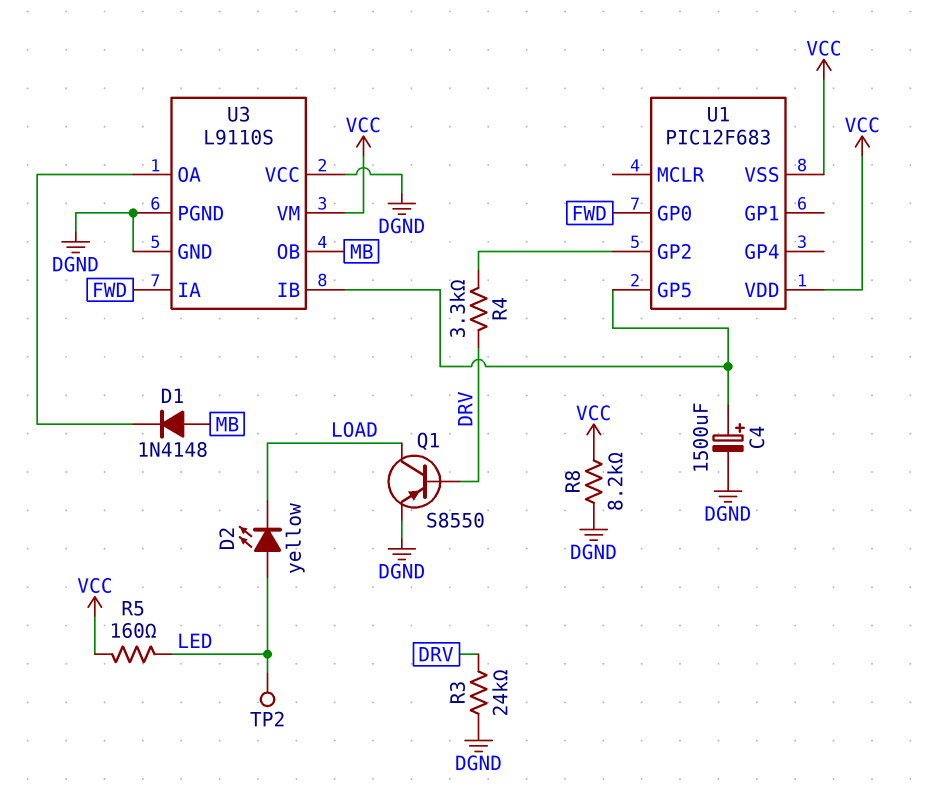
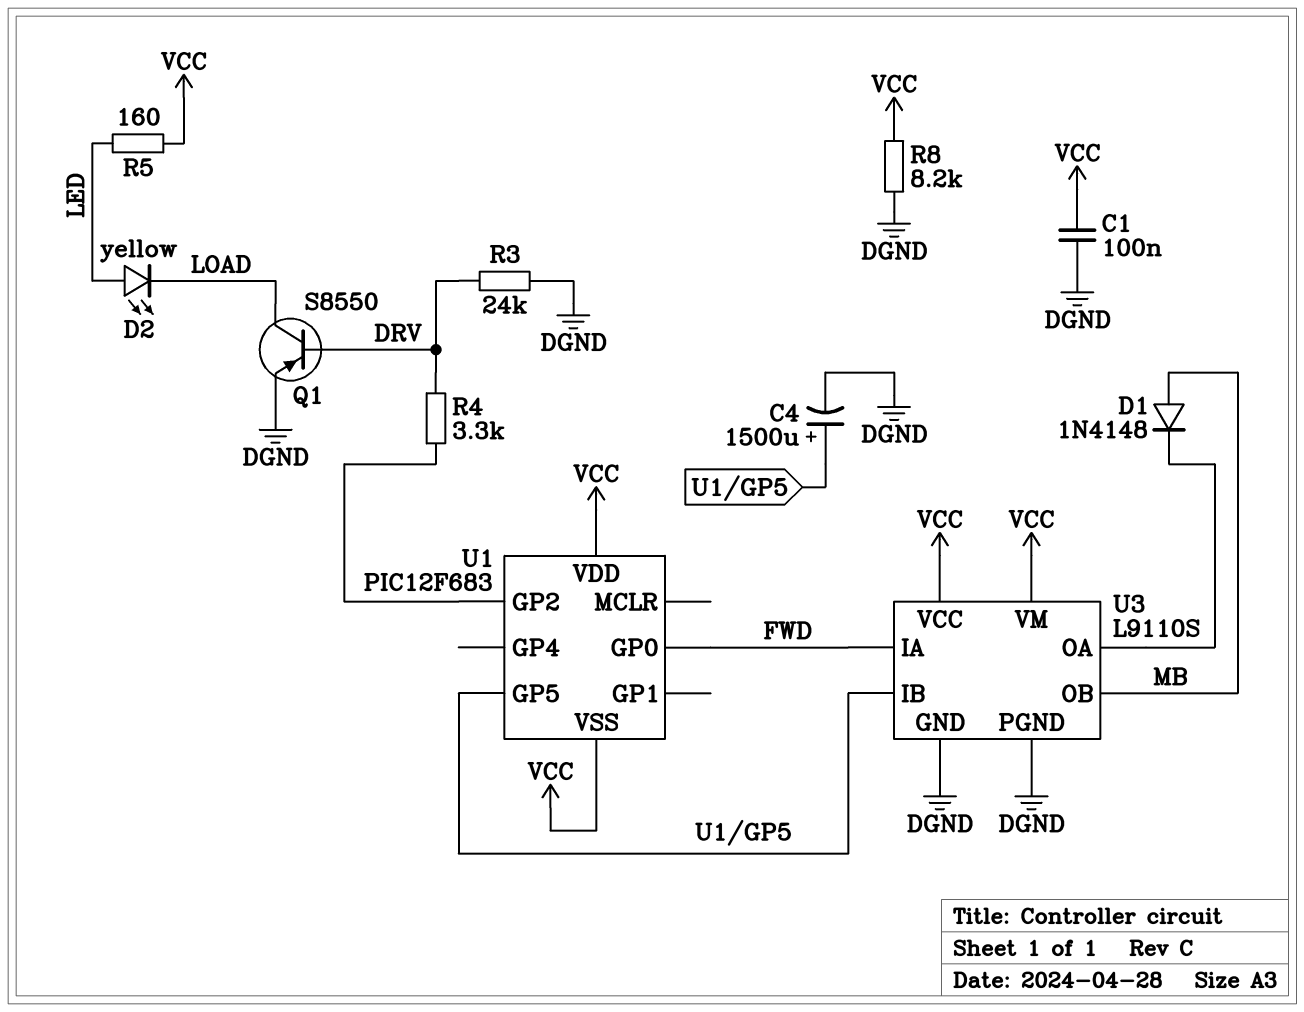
C1: none -> 100nF (DGND, VCC)
TP2: test point (LED) -> none
U3 pin VCC: DGND -> VCC

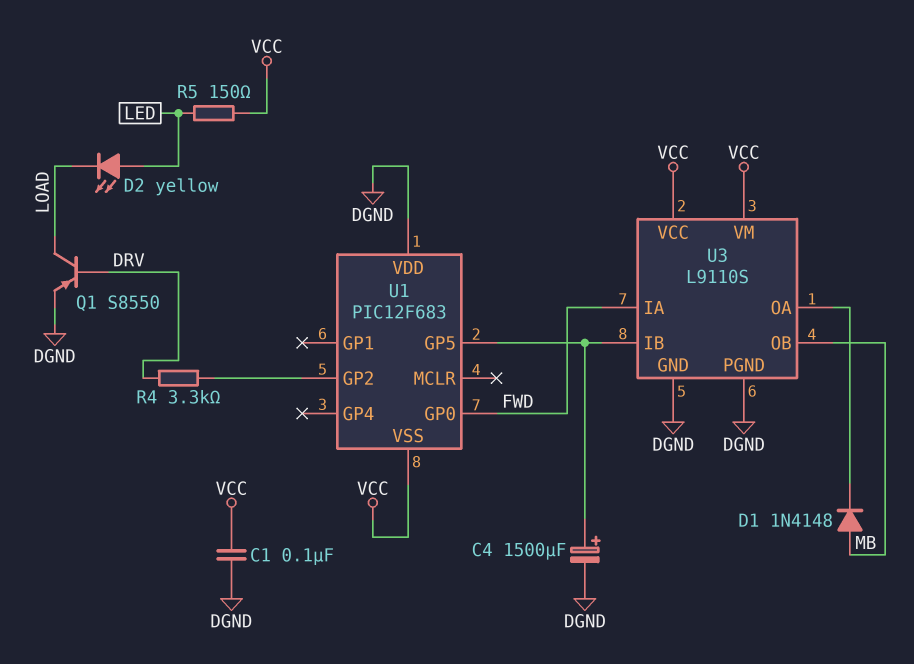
R3: 24k (DGND, DRV) -> none
R5: 160 (LED, VCC) -> 150 (LED, VCC)
R8: 8.2k (DGND, VCC) -> none
U1 pin VDD: VCC -> DGND

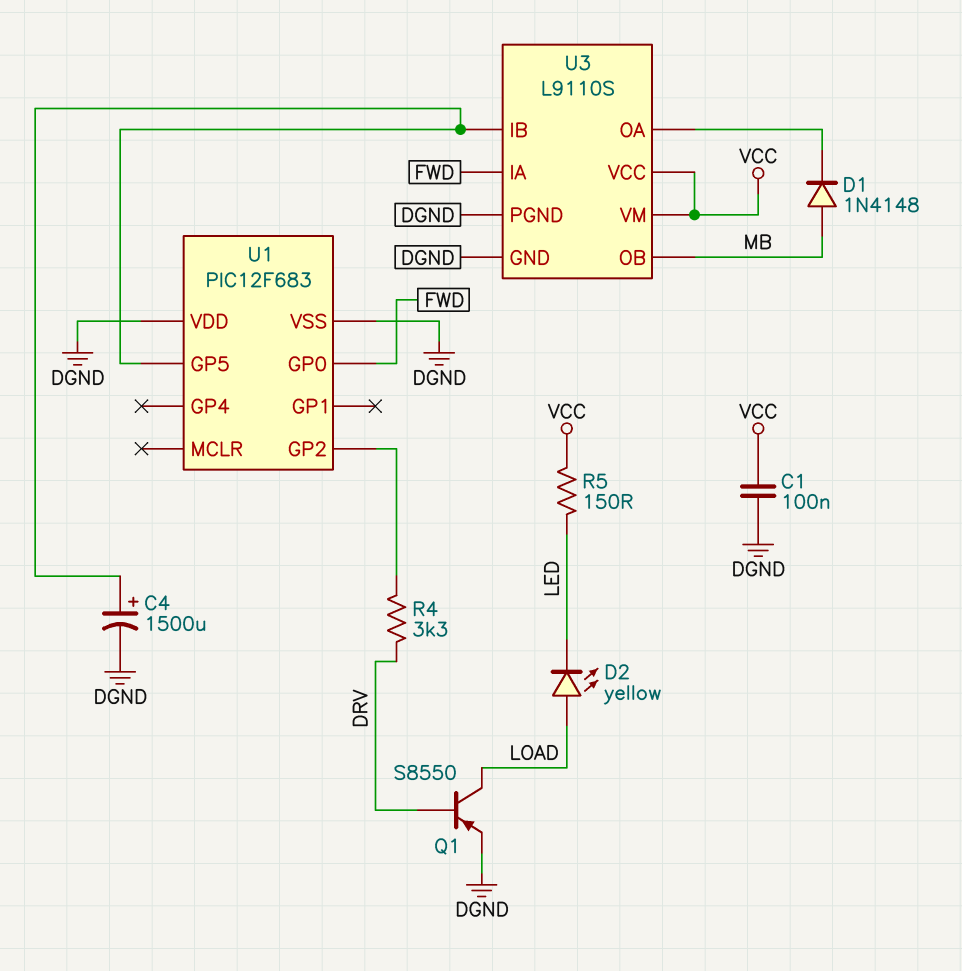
D2: LED yellow (A LED, K LOAD) -> LED yellow (A LOAD, K LED)
U1 pin VSS: VCC -> DGND

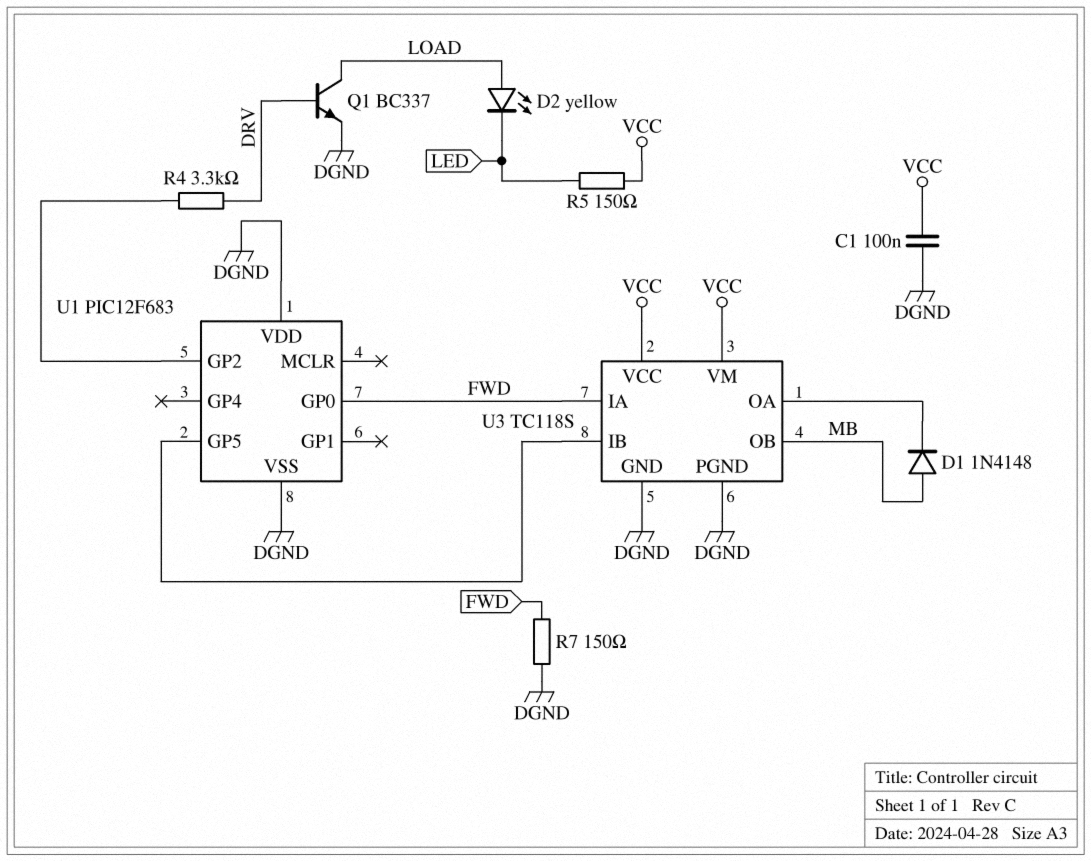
C4: 1500uF (plus U1/GP5, minus DGND) -> none
Q1: PNP S8550 (B DRV, C LOAD, E DGND) -> NPN BC337 (B DRV, C LOAD, E DGND)
R7: none -> 150 (DGND, FWD)
U3: L9110S -> TC118S

